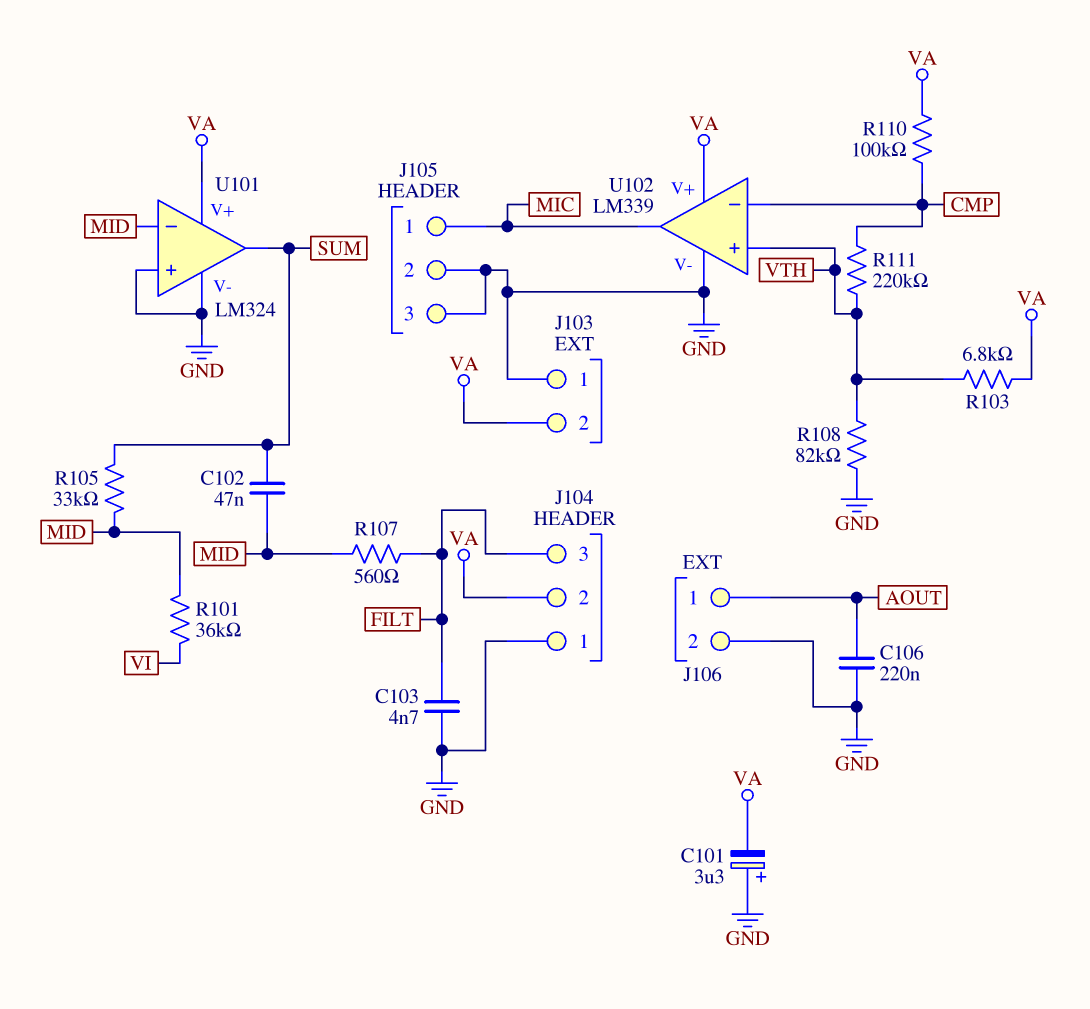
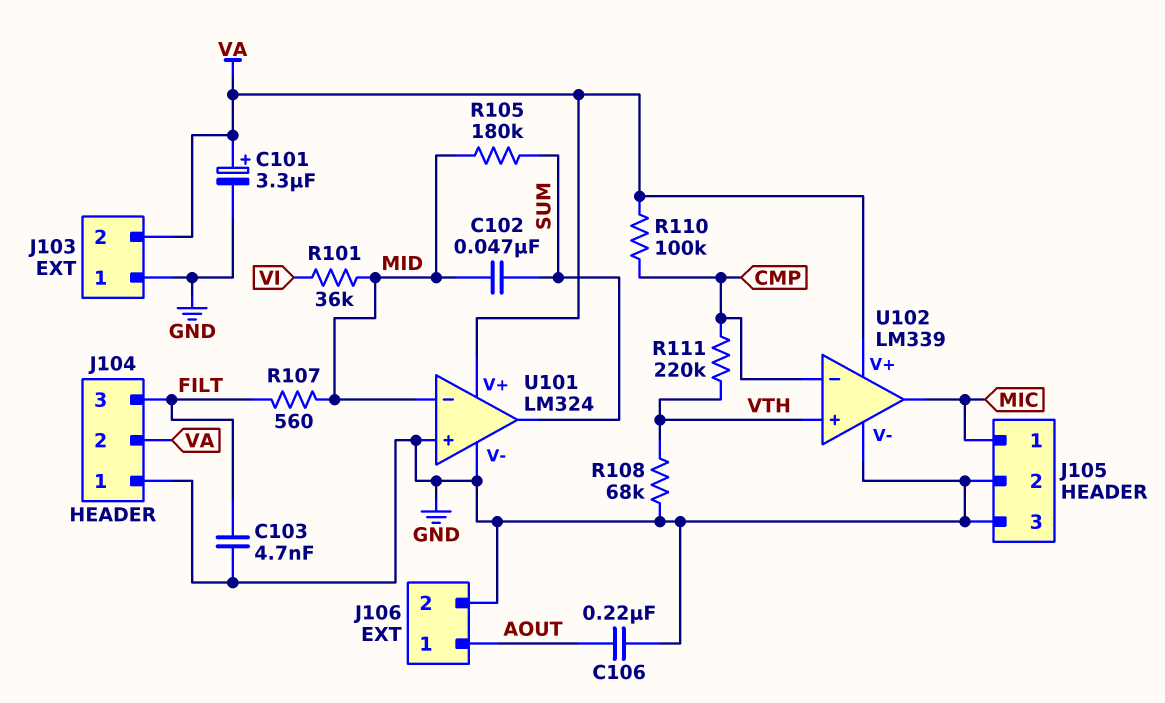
C101: 3.3uF (plus GND, minus VA) -> 3.3uF (plus VA, minus GND)
R103: 6.8k (VA, VTH) -> none
R105: 33k (MID, SUM) -> 180k (MID, SUM)
R108: 82k (GND, VTH) -> 68k (GND, VTH)

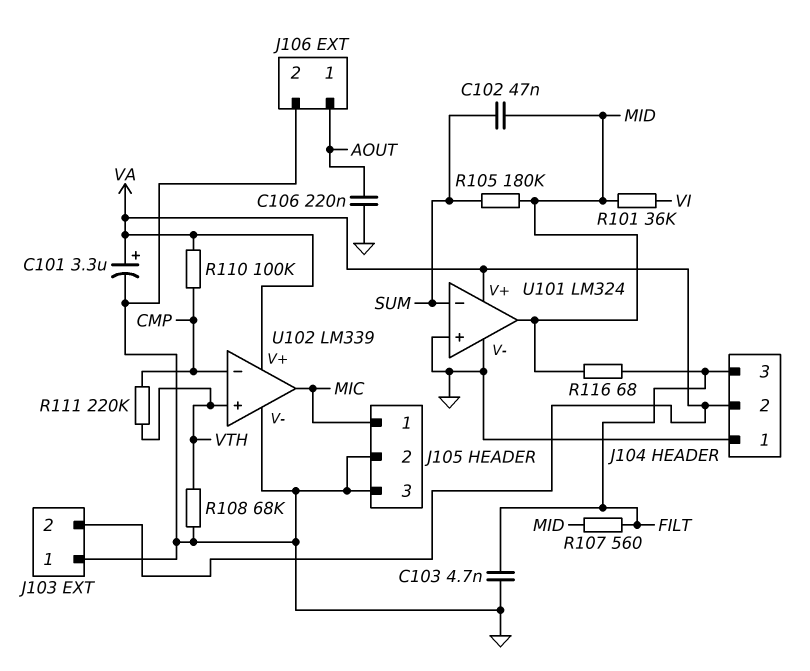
R116: none -> 68 (FILT, MID)
U101 pin in-: MID -> SUM
U101 pin out: SUM -> MID

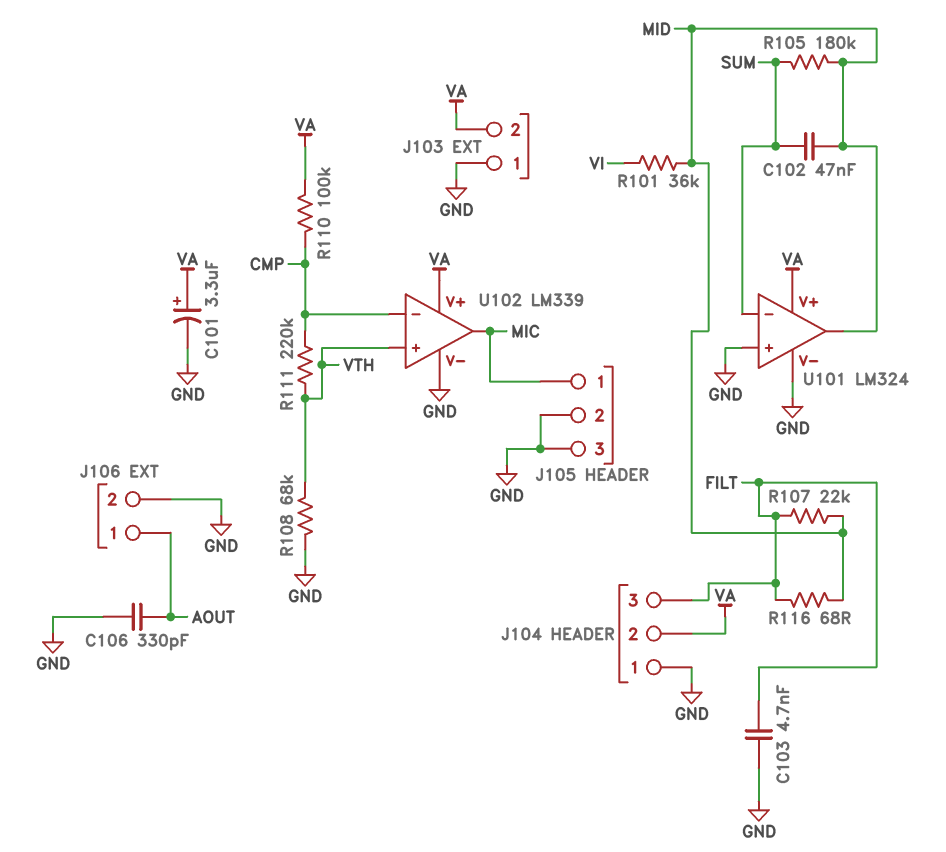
C106: 220nF (AOUT, GND) -> 330pF (AOUT, GND)
R107: 560 (FILT, MID) -> 22k (FILT, MID)

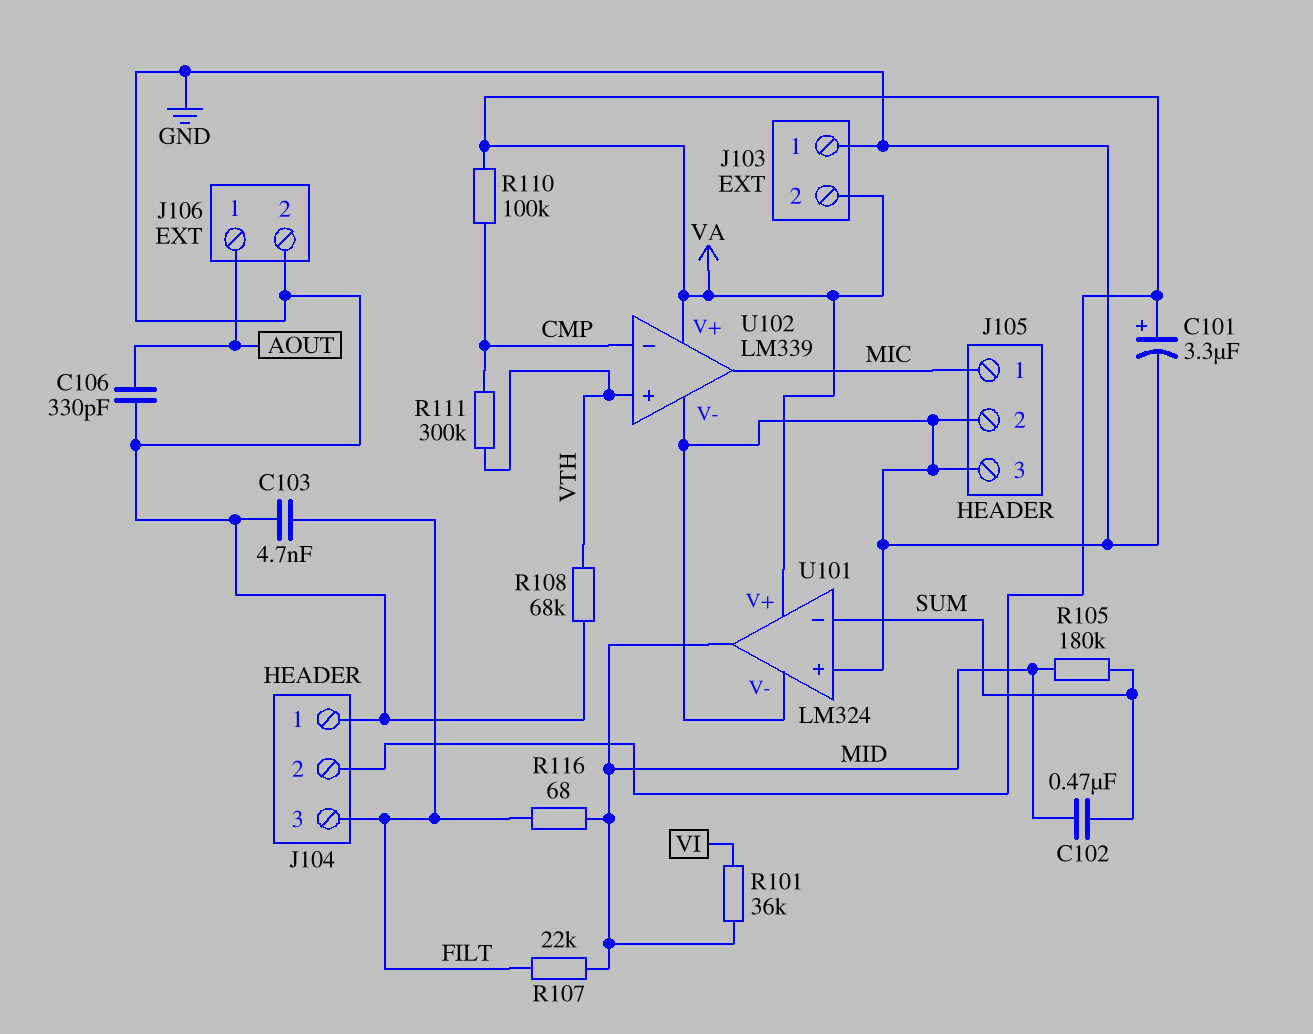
C102: 47nF (MID, SUM) -> 470nF (MID, SUM)
R111: 220k (CMP, VTH) -> 300k (CMP, VTH)

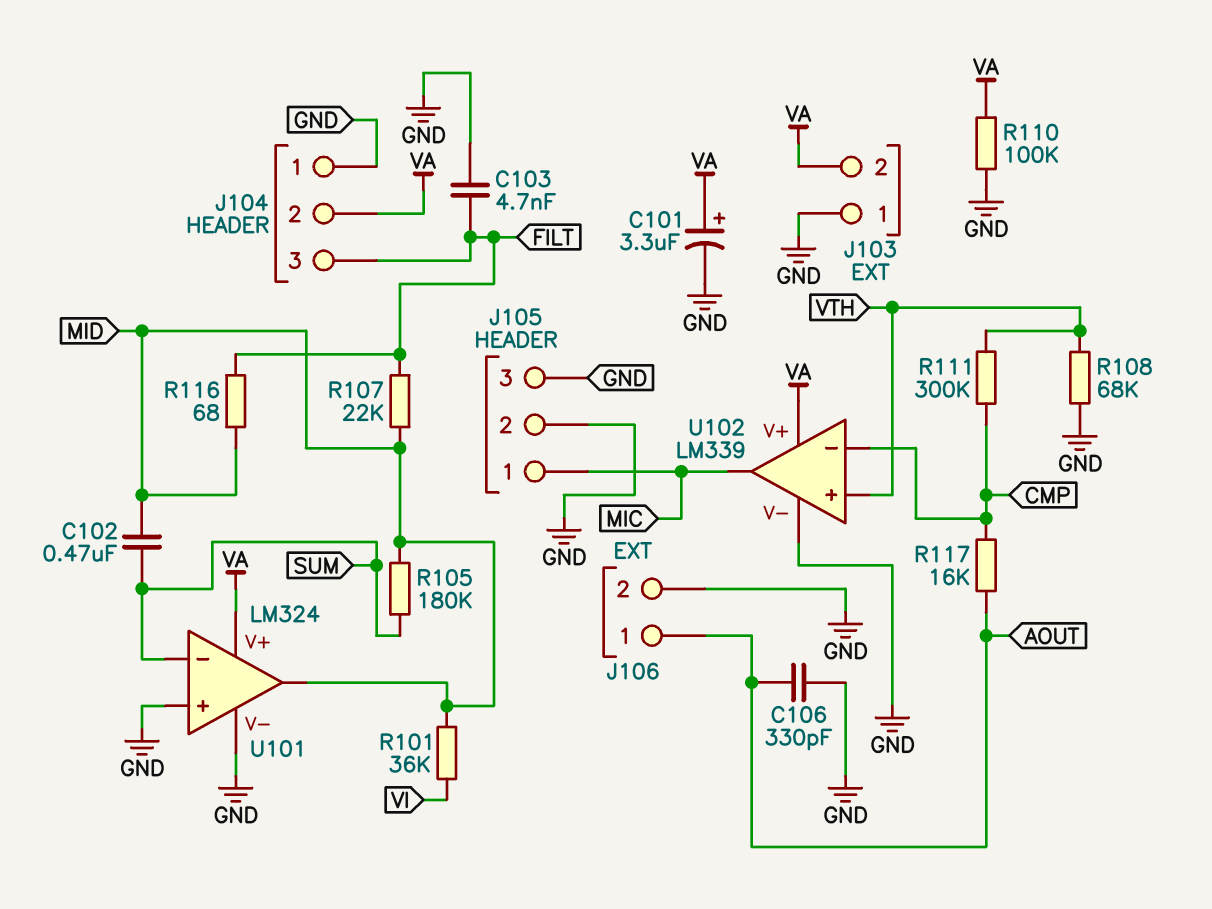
R110: 100k (CMP, VA) -> 100k (GND, VA)
R117: none -> 16k (AOUT, CMP)

